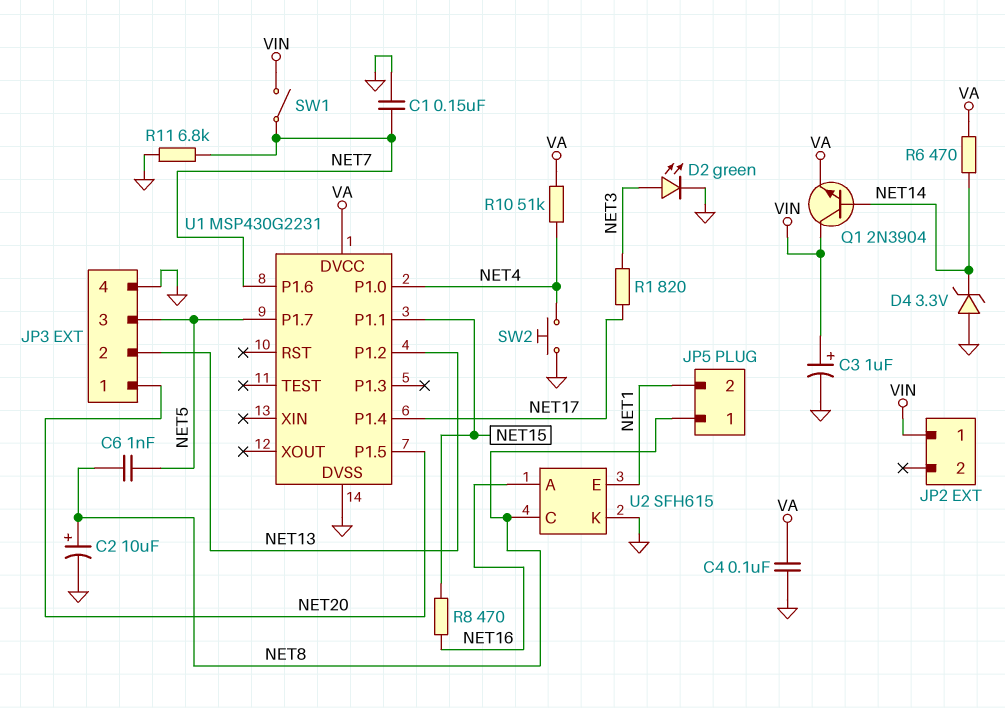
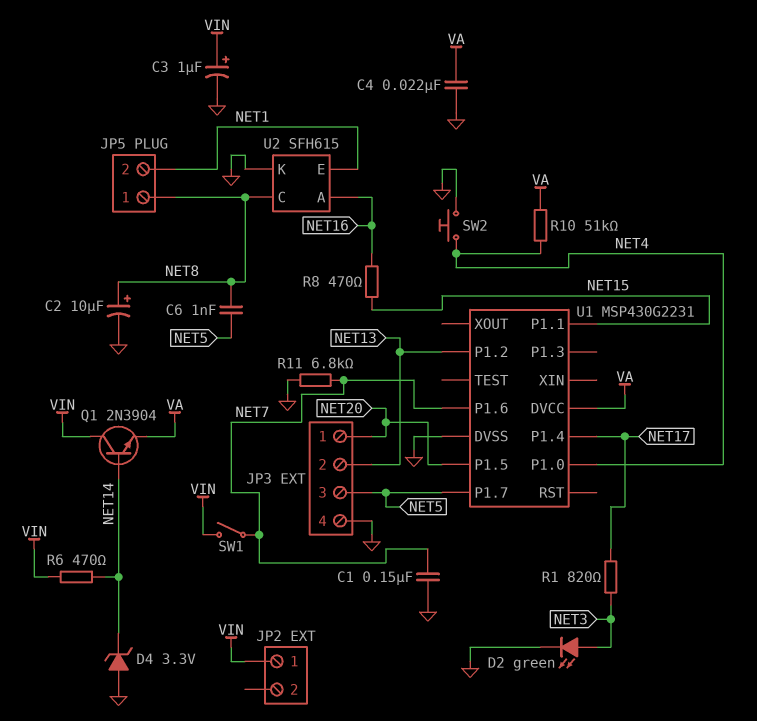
C4: 100nF (GND, VA) -> 22nF (GND, VA)
R6: 470 (NET14, VA) -> 470 (NET14, VIN)

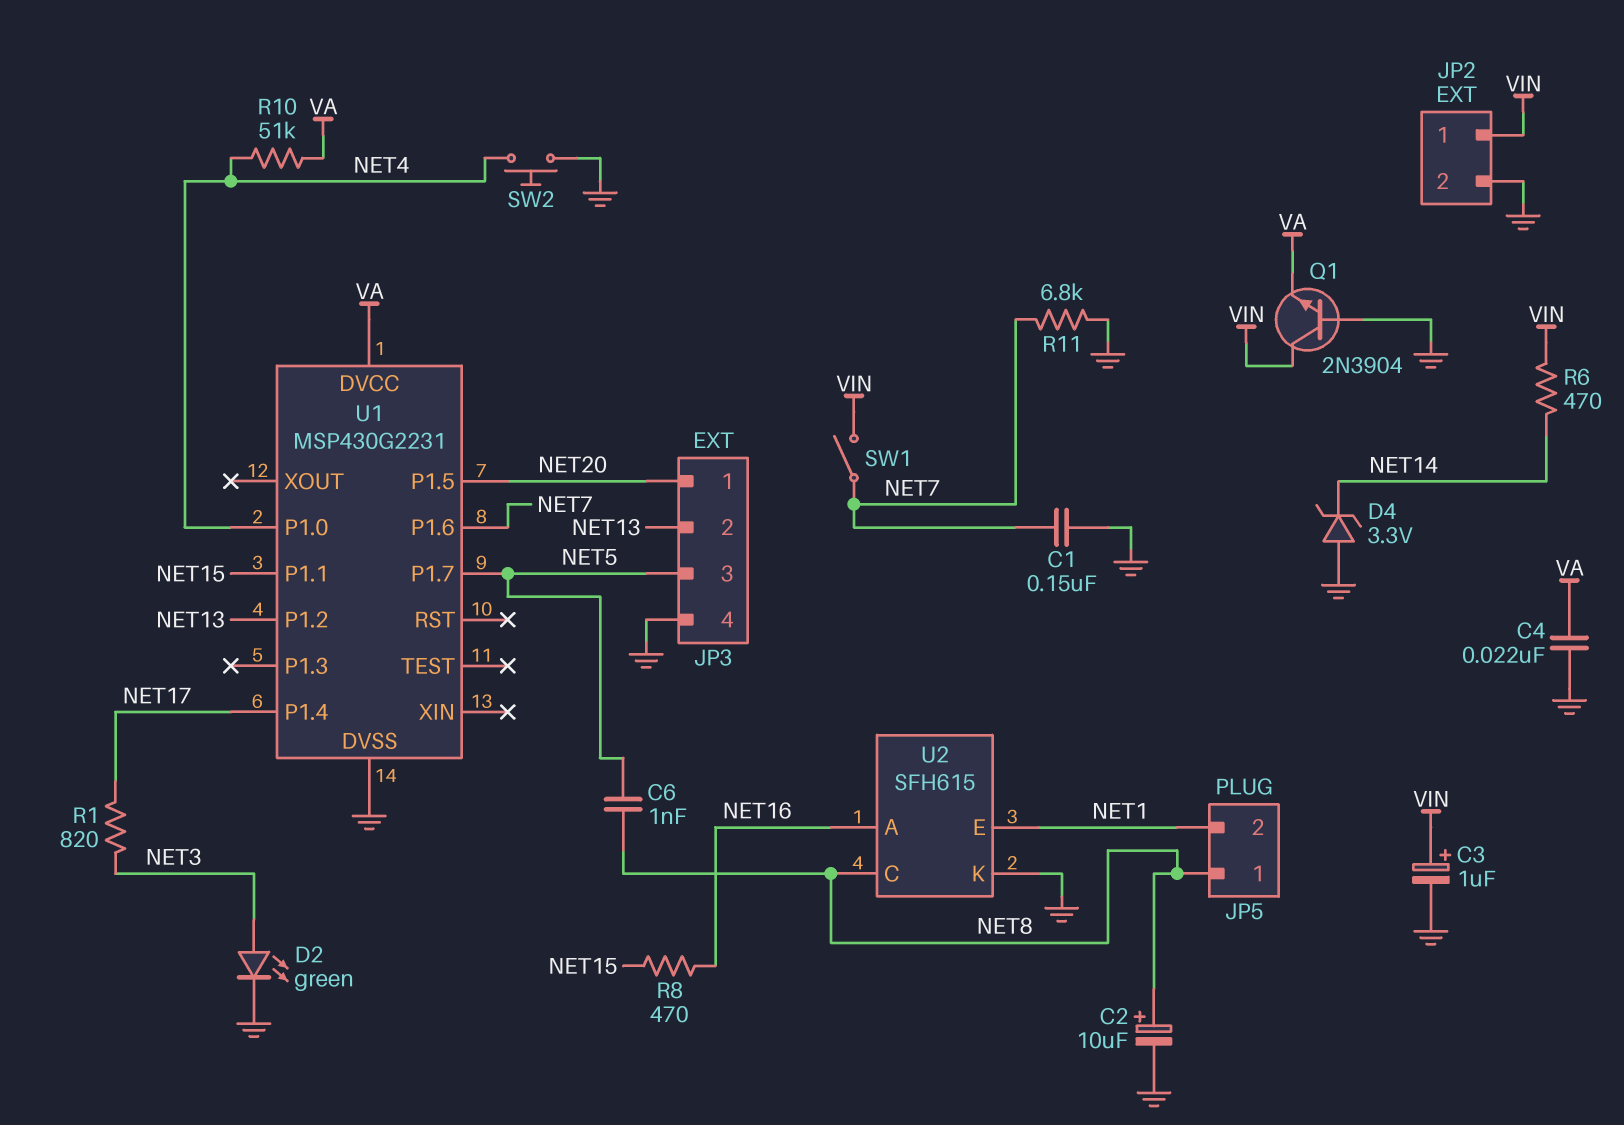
JP2 pin 2: none -> GND
Q1: NPN 2N3904 (B NET14, C VIN, E VA) -> NPN 2N3904 (B GND, C VIN, E VA)

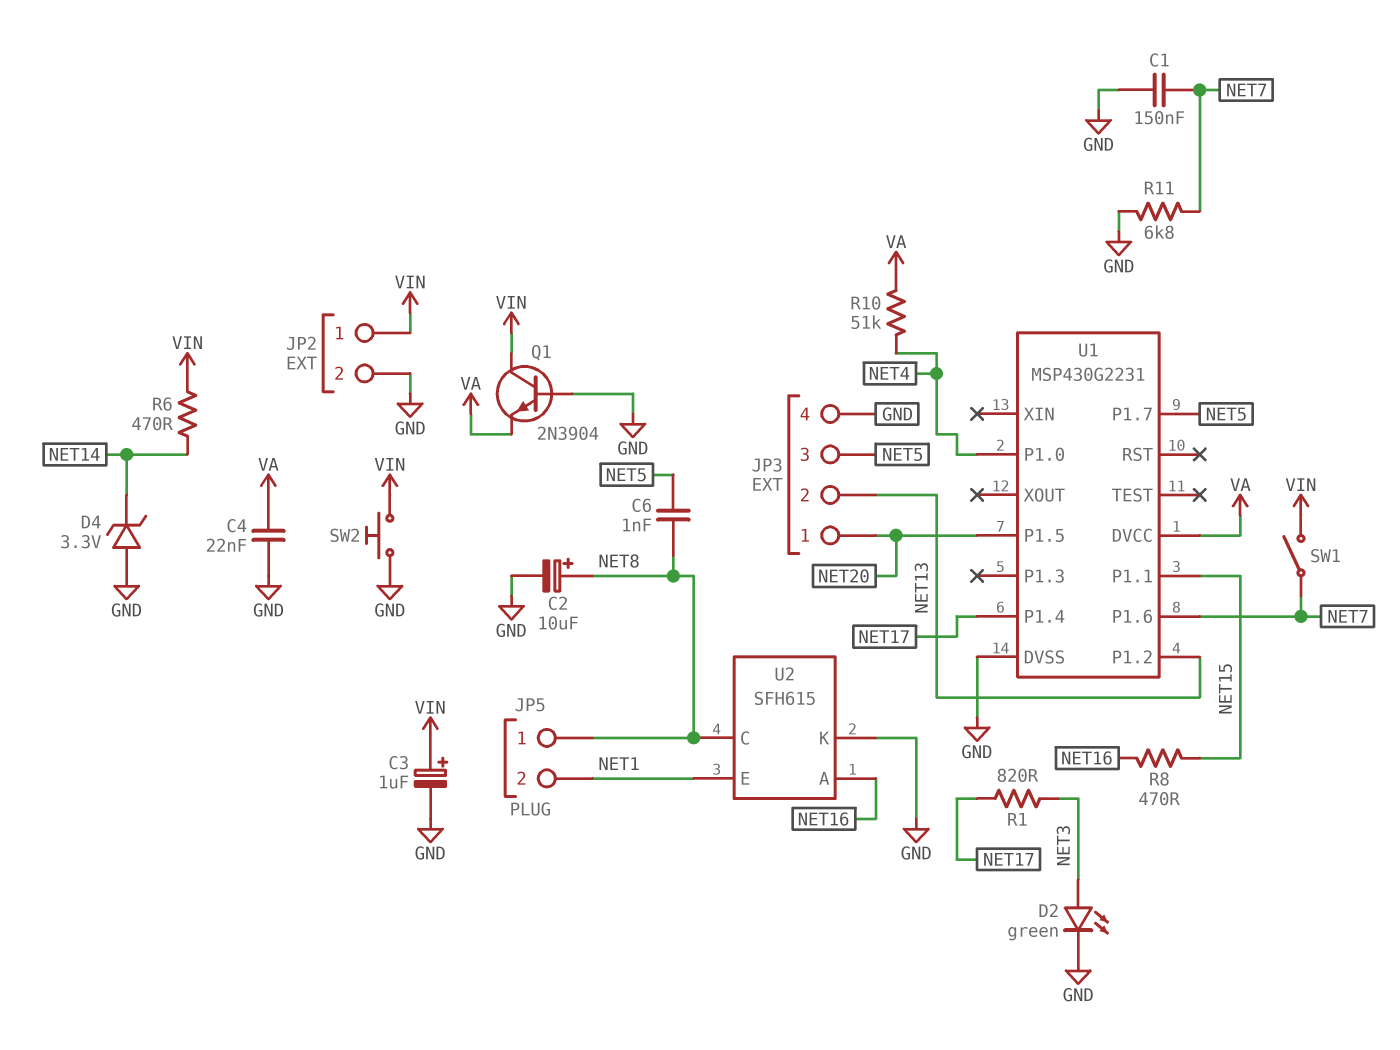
SW2: button (GND, NET4) -> button (GND, VIN)

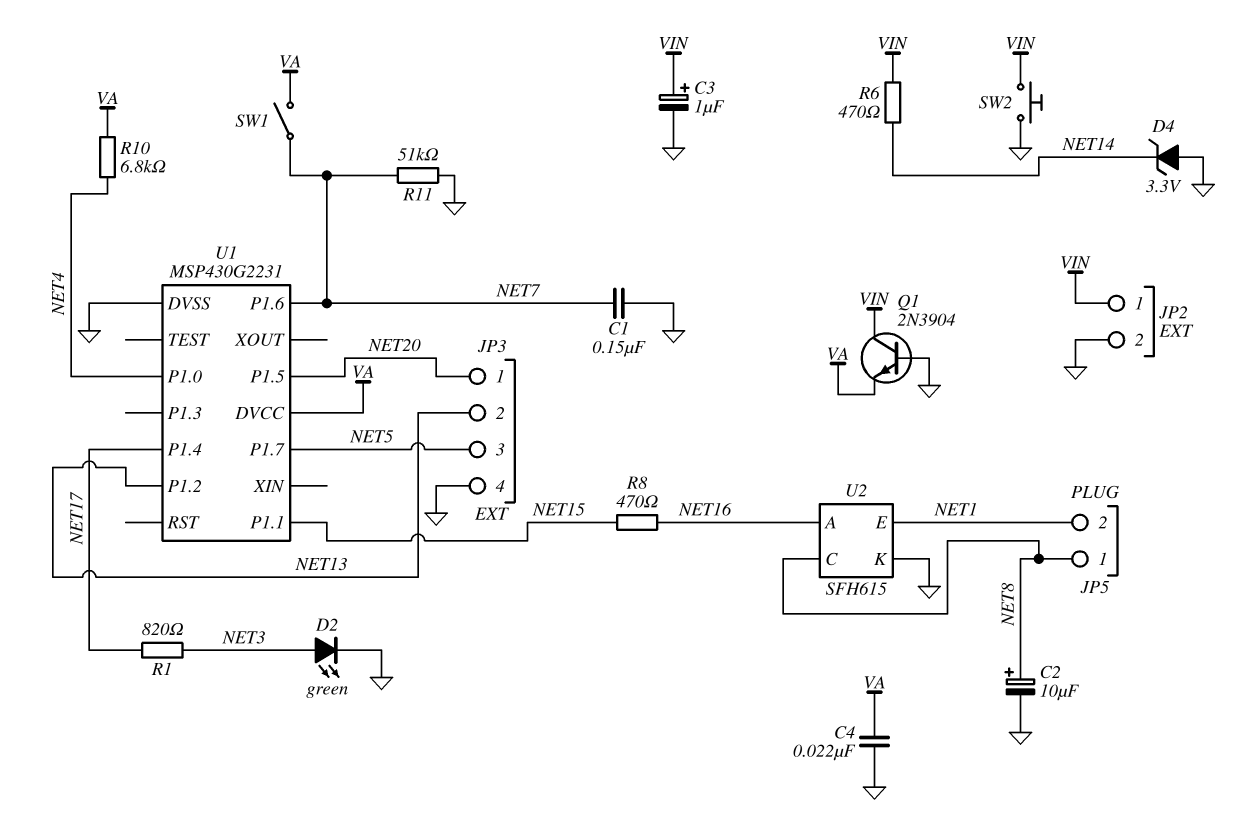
C6: 1nF (NET5, NET8) -> none
R10: 51k (NET4, VA) -> 6.8k (NET4, VA)
R11: 6.8k (GND, NET7) -> 51k (GND, NET7)
SW1: switch (NET7, VIN) -> switch (NET7, VA)

